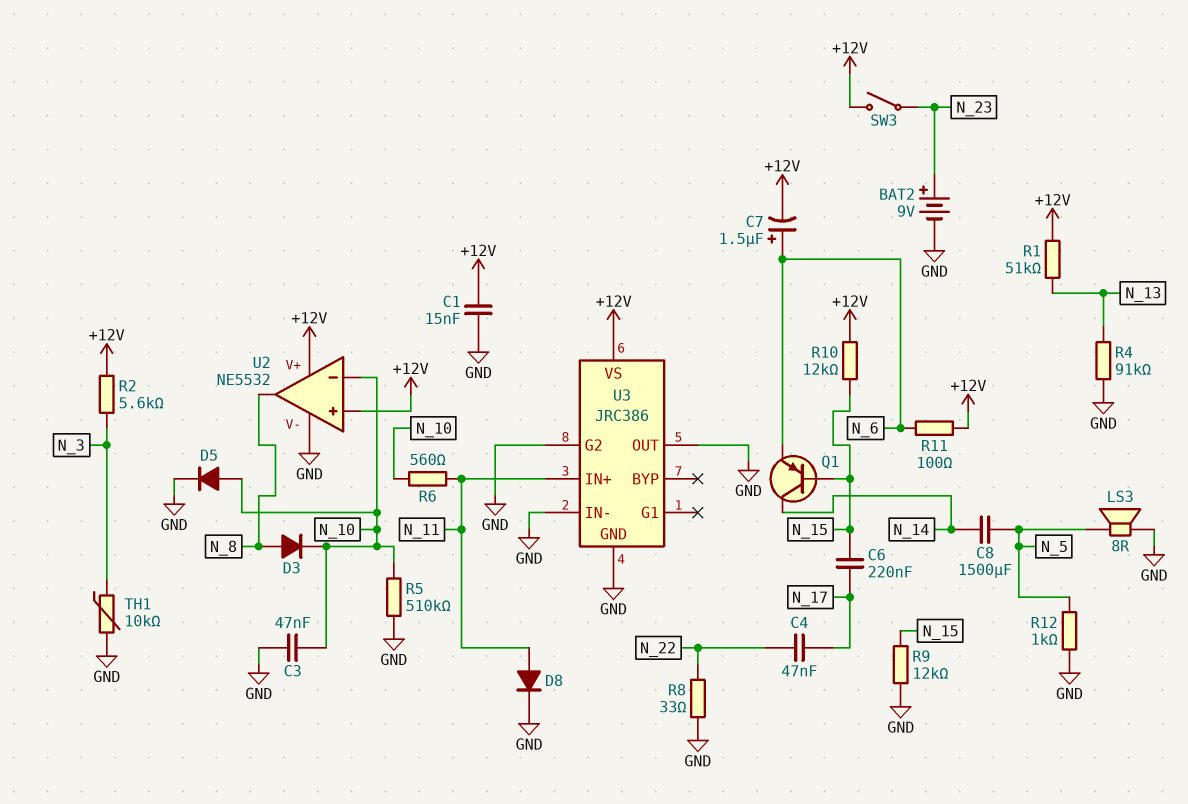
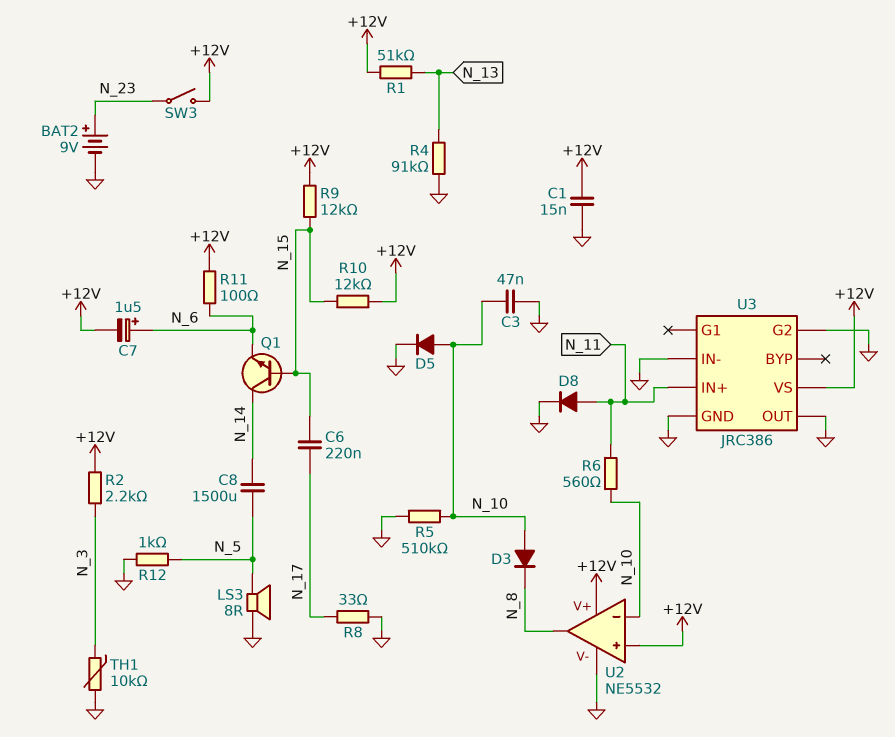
C4: 47nF (N_17, N_22) -> none
D3: diode (A N_8, K N_10) -> diode (A N_10, K N_8)
Q1: PNP (B N_15, C N_14, E N_6) -> NPN (B N_15, C N_14, E N_6)
R2: 5.6k (+12V, N_3) -> 2.2k (+12V, N_3)
R8: 33 (GND, N_22) -> 33 (GND, N_17)
R9: 12k (GND, N_15) -> 12k (+12V, N_15)

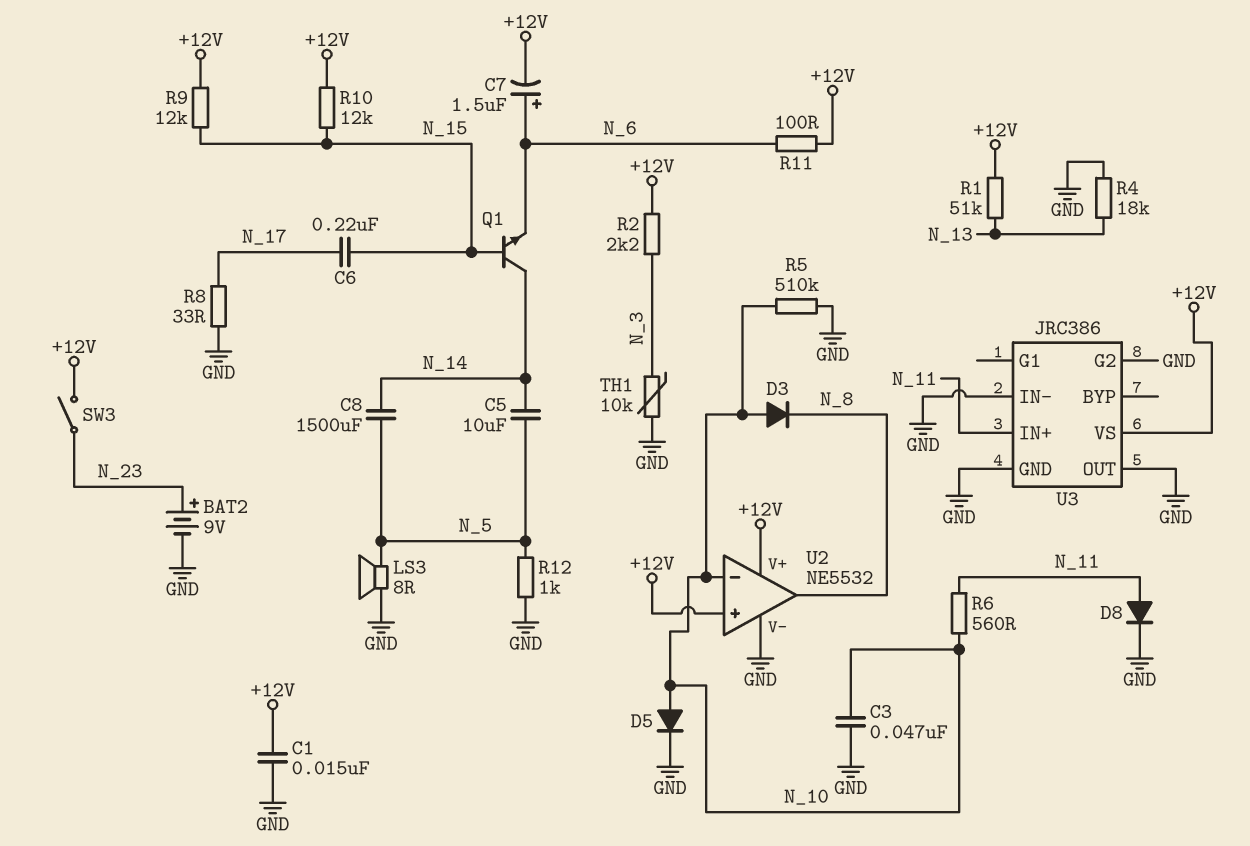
C5: none -> 10uF (N_5, N_14)
R4: 91k (GND, N_13) -> 18k (GND, N_13)

